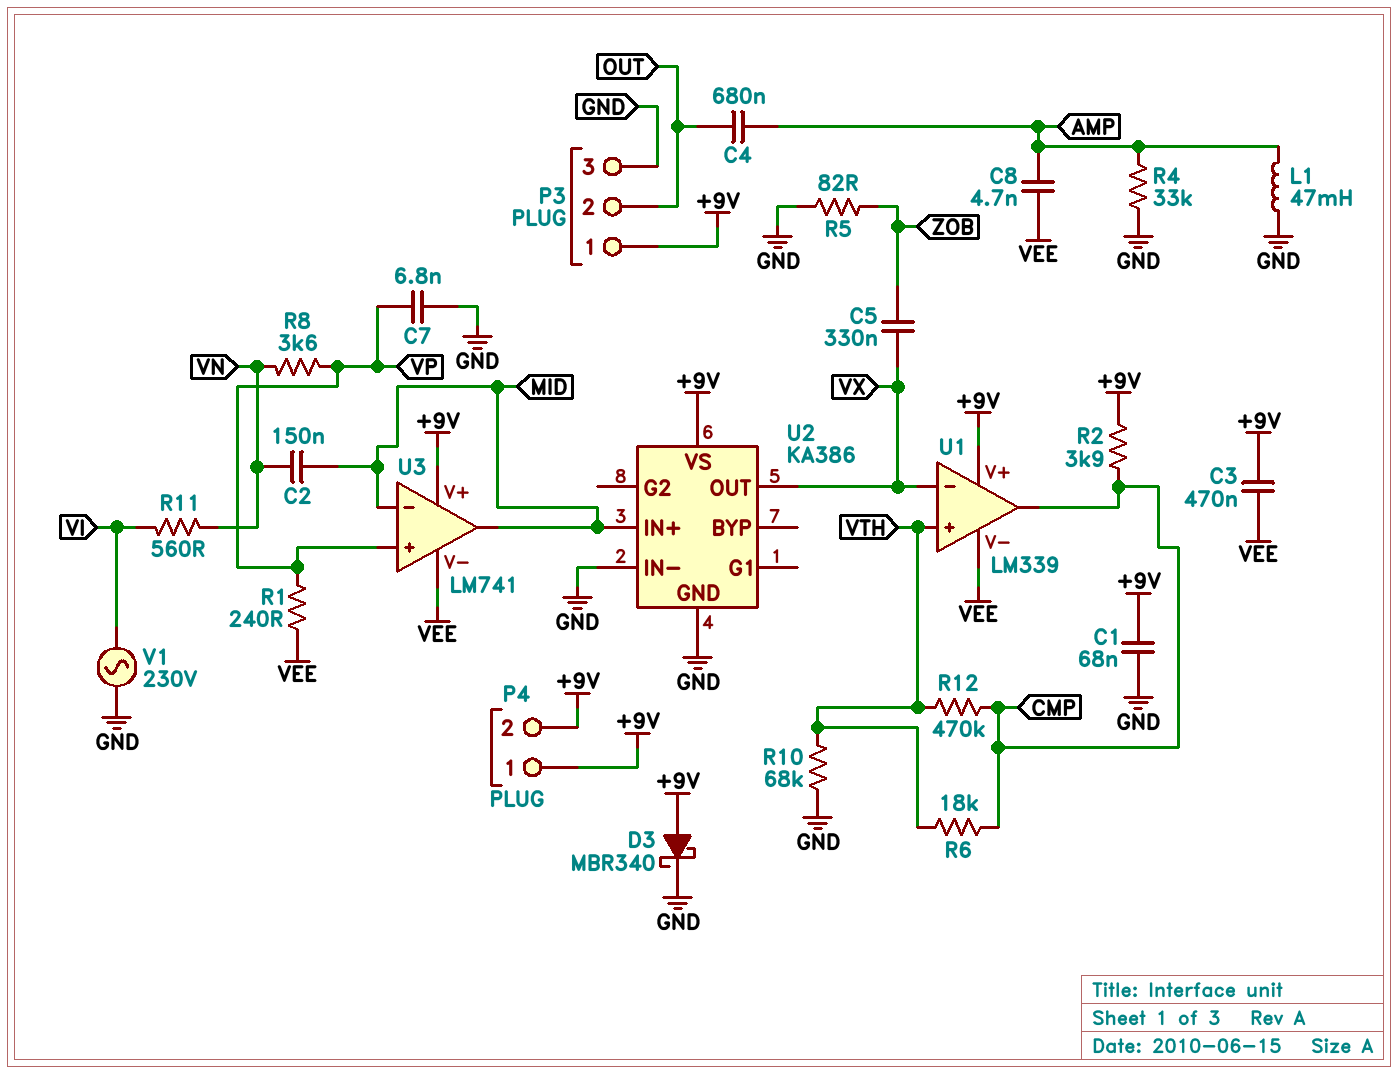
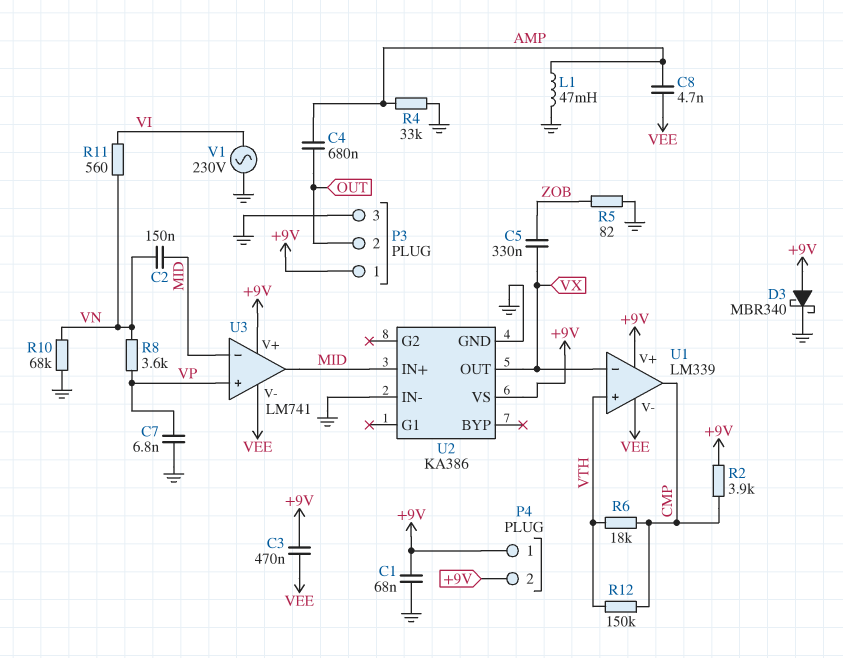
R1: 240 (VEE, VP) -> none
R10: 68k (GND, VTH) -> 68k (GND, VN)
R12: 470k (CMP, VTH) -> 150k (CMP, VTH)

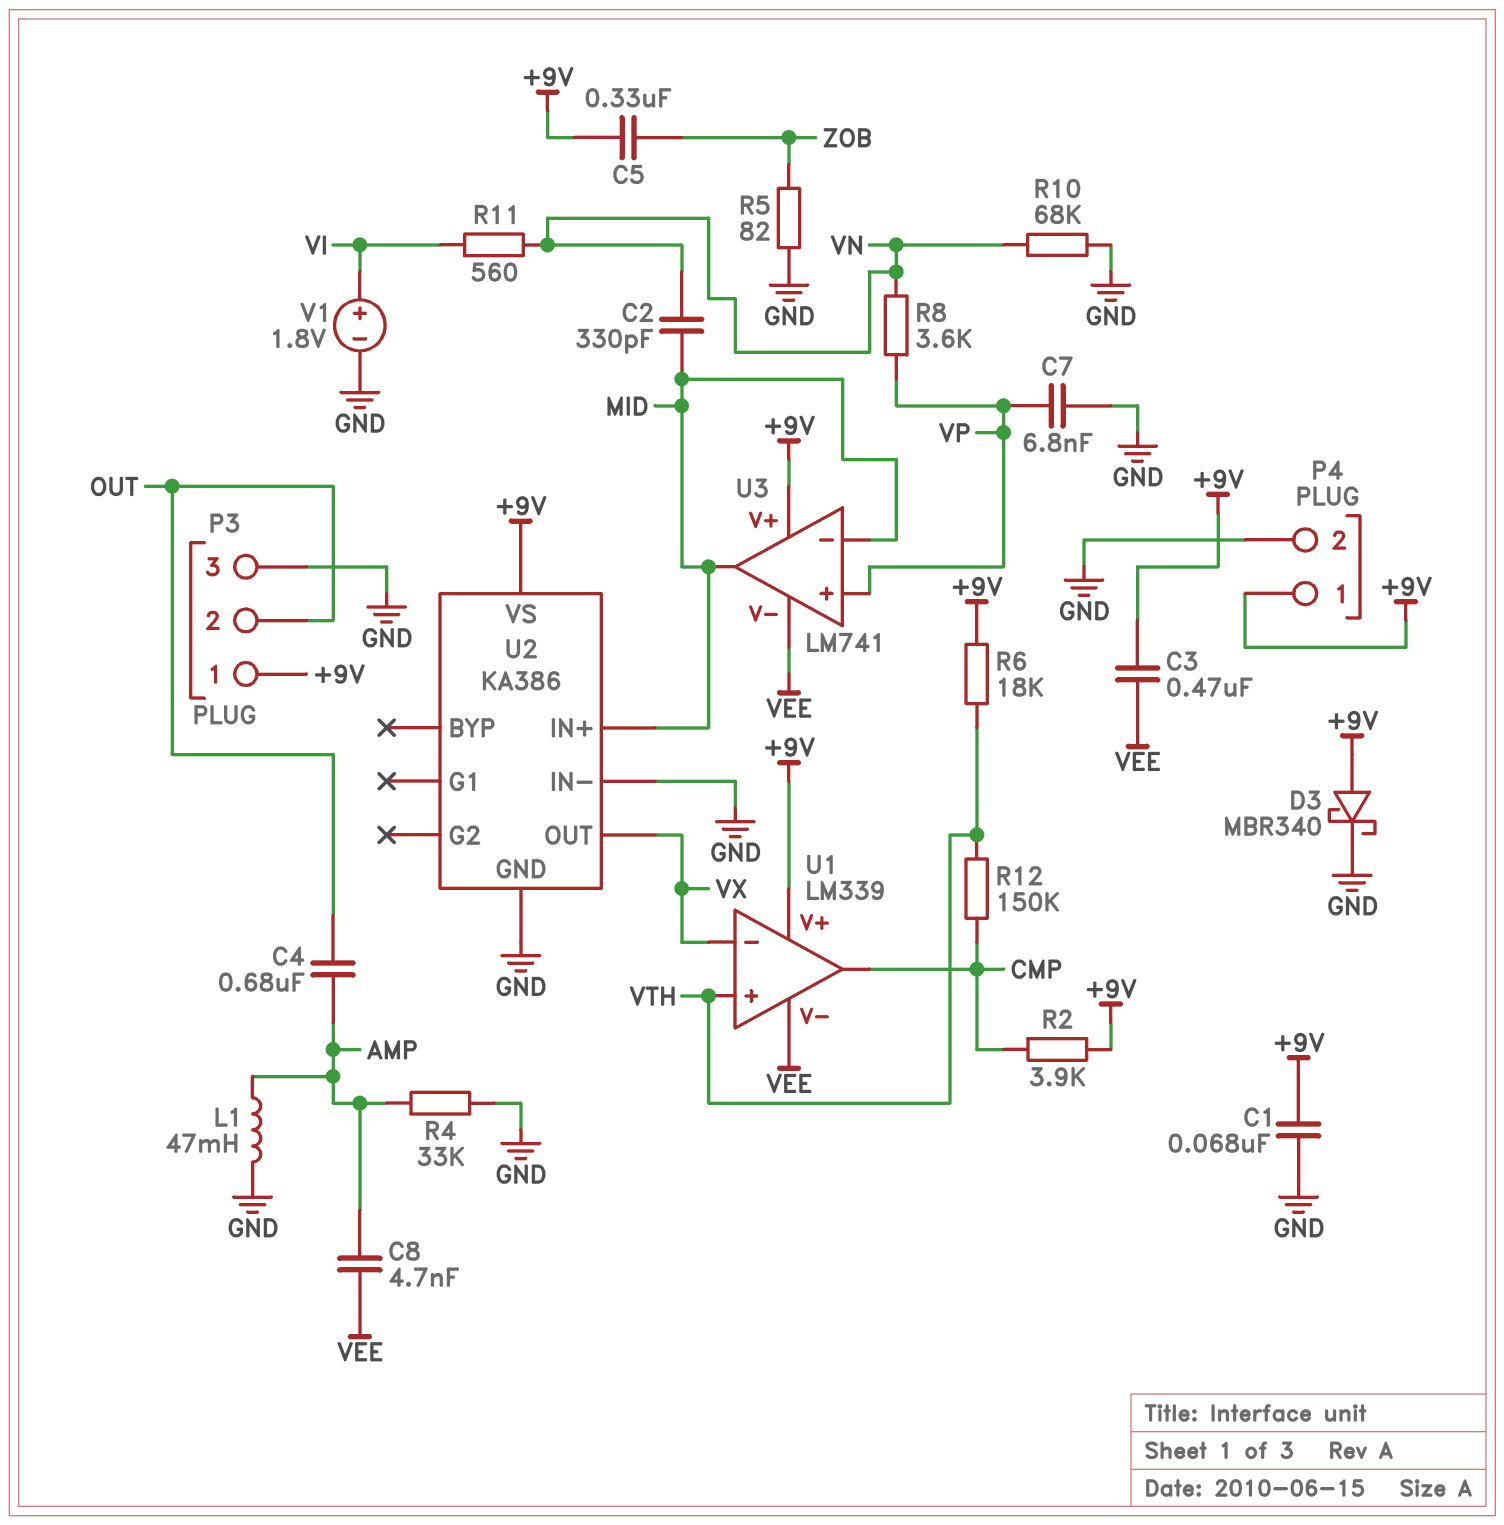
C2: 150nF (MID, VN) -> 330pF (MID, VN)
C5: 330nF (VX, ZOB) -> 330nF (+9V, ZOB)
P4 pin 2: +9V -> GND
R6: 18k (CMP, VTH) -> 18k (+9V, VTH)
V1: AC 230V (GND, VI) -> 1.8V (plus VI, minus GND)

